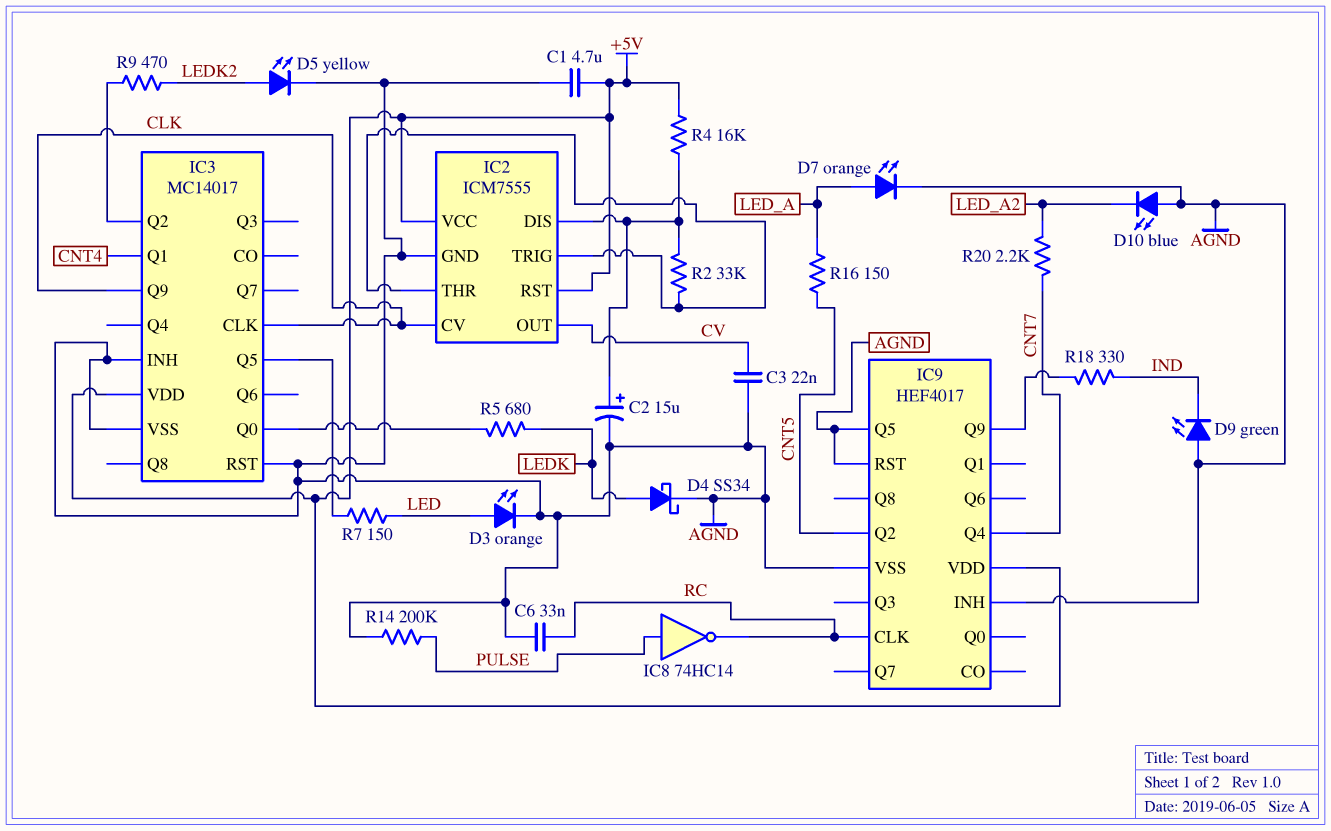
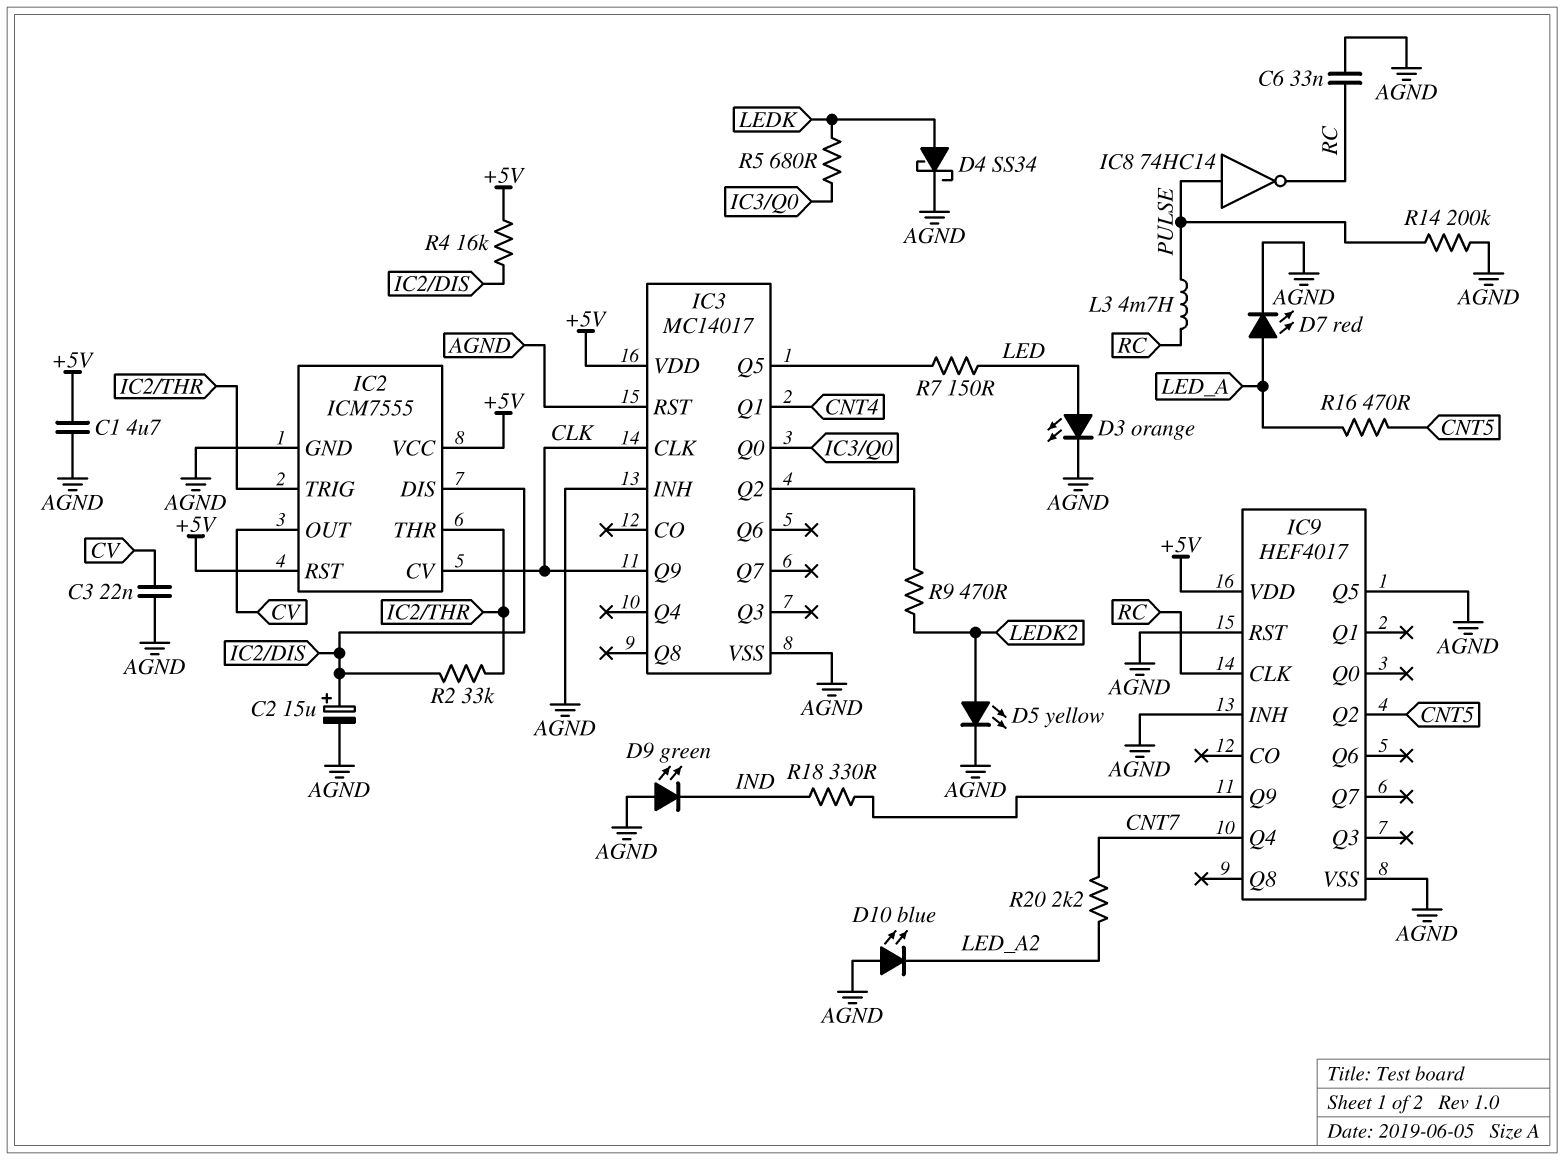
D7: LED orange (A LED_A, K AGND) -> LED red (A LED_A, K AGND)
L3: none -> 4.7mH (PULSE, RC)
R16: 150 (CNT5, LED_A) -> 470 (CNT5, LED_A)

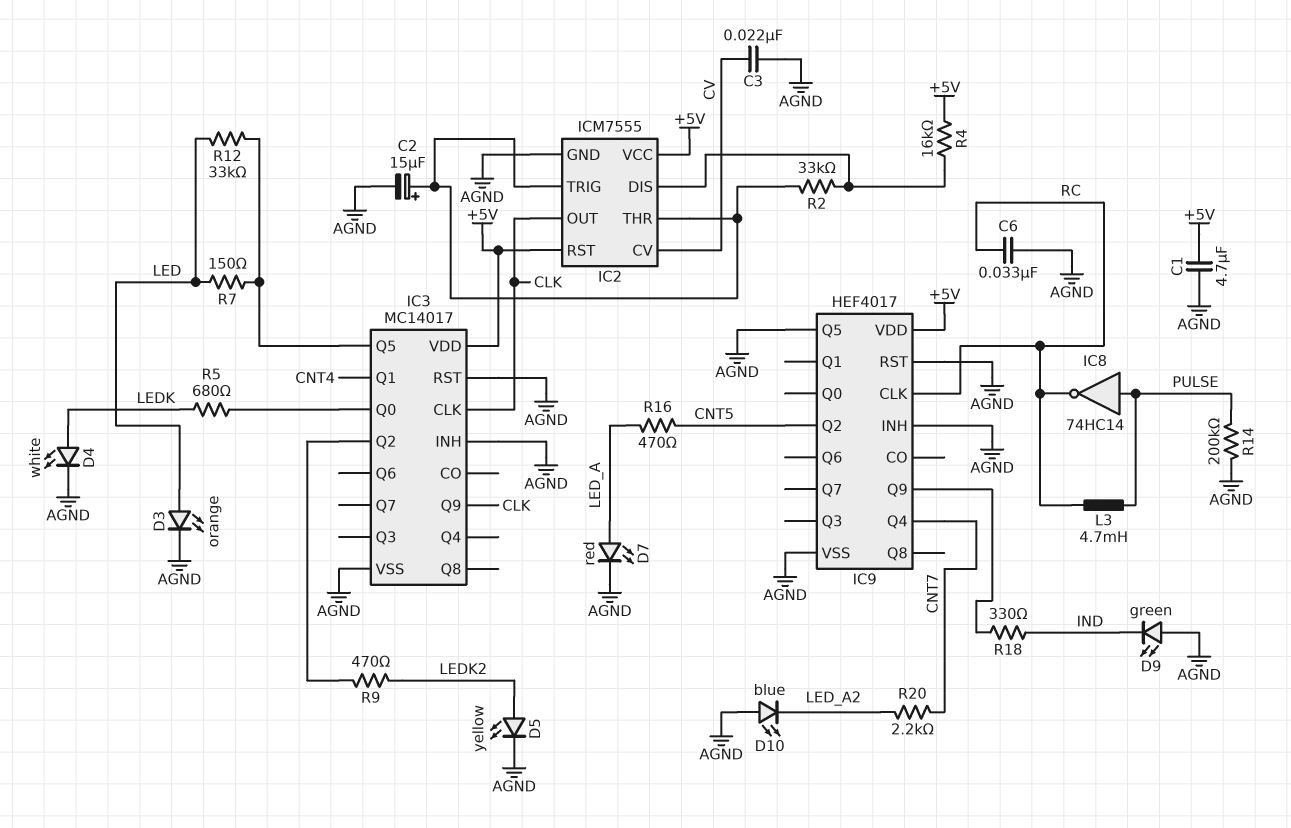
C2: 15uF (plus IC2/DIS, minus AGND) -> 15uF (plus IC2/THR, minus AGND)
D4: schottky SS34 (A LEDK, K AGND) -> LED white (A LEDK, K AGND)
IC2 pin CV: CLK -> CV
IC2 pin OUT: CV -> CLK
R12: none -> 33k (IC3/Q5, LED)

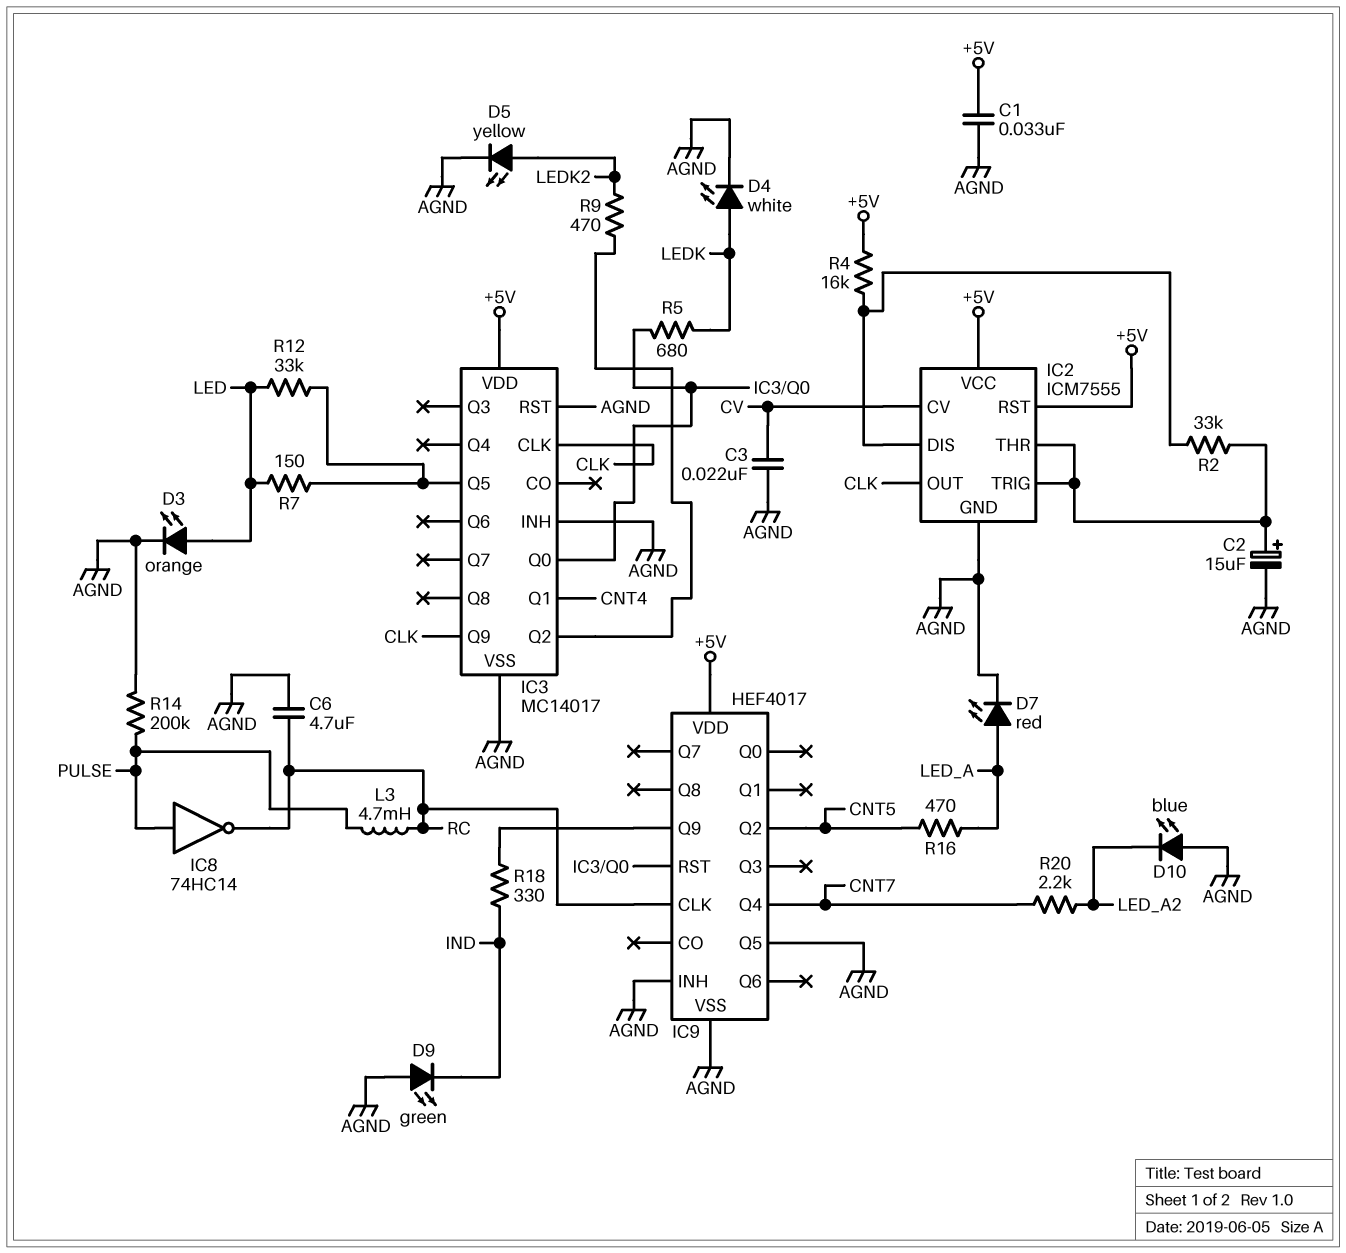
C1: 4.7uF (+5V, AGND) -> 33nF (+5V, AGND)
C6: 33nF (AGND, RC) -> 4.7uF (AGND, RC)
IC9 pin RST: AGND -> IC3/Q0

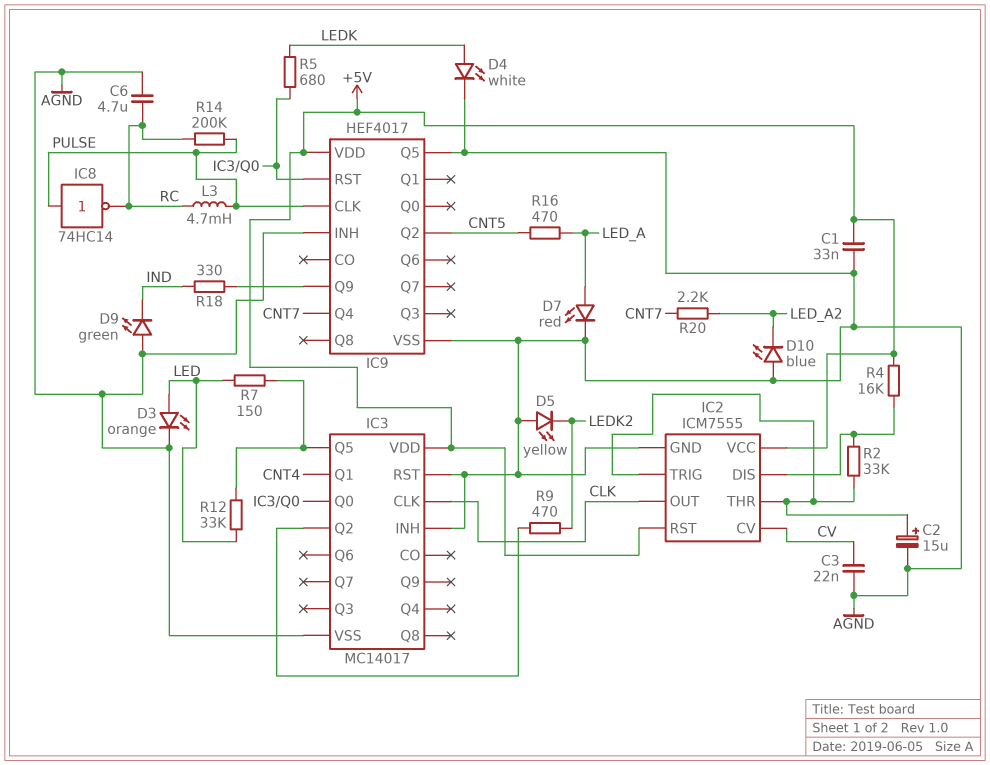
D5: LED yellow (A LEDK2, K AGND) -> LED yellow (A AGND, K LEDK2)
IC3 pin Q9: CLK -> none
IC9 pin CLK: RC -> PULSE
R14: 200k (AGND, PULSE) -> 200k (PULSE, RC)

